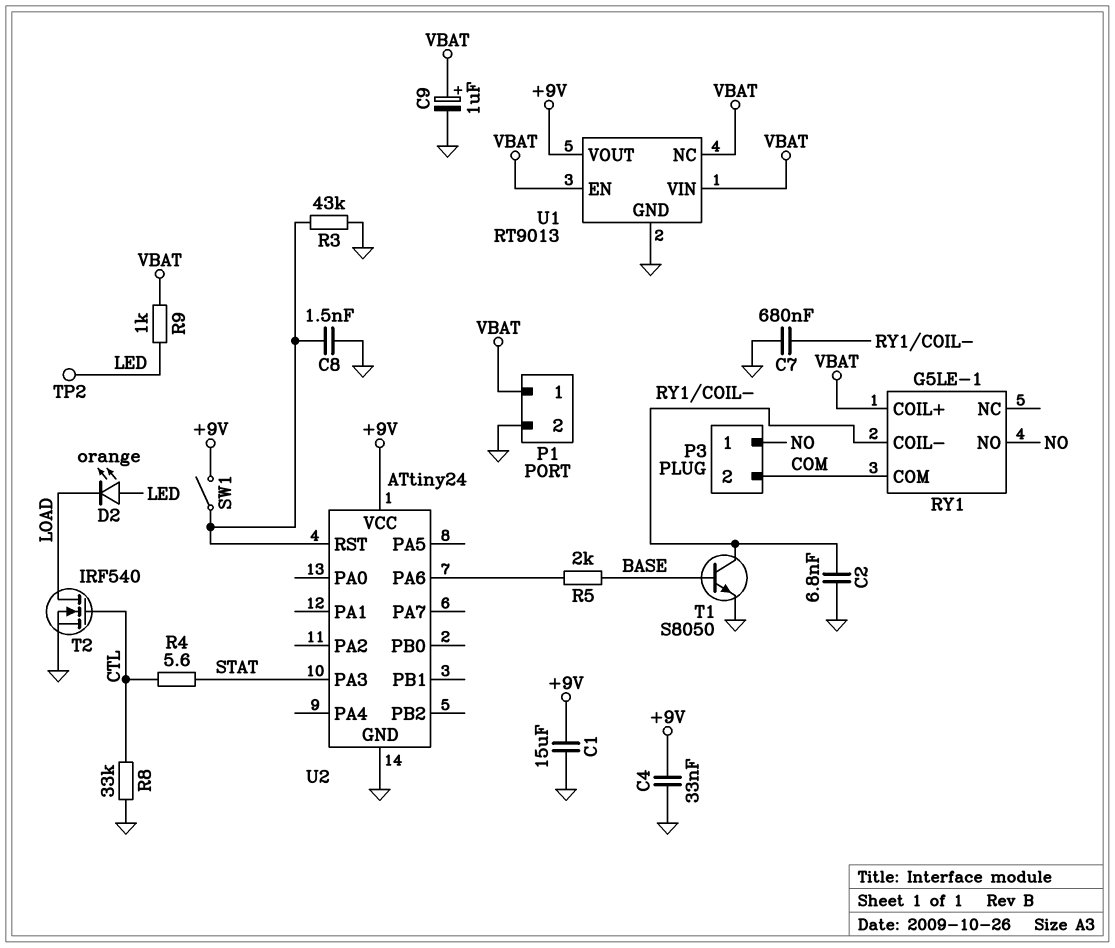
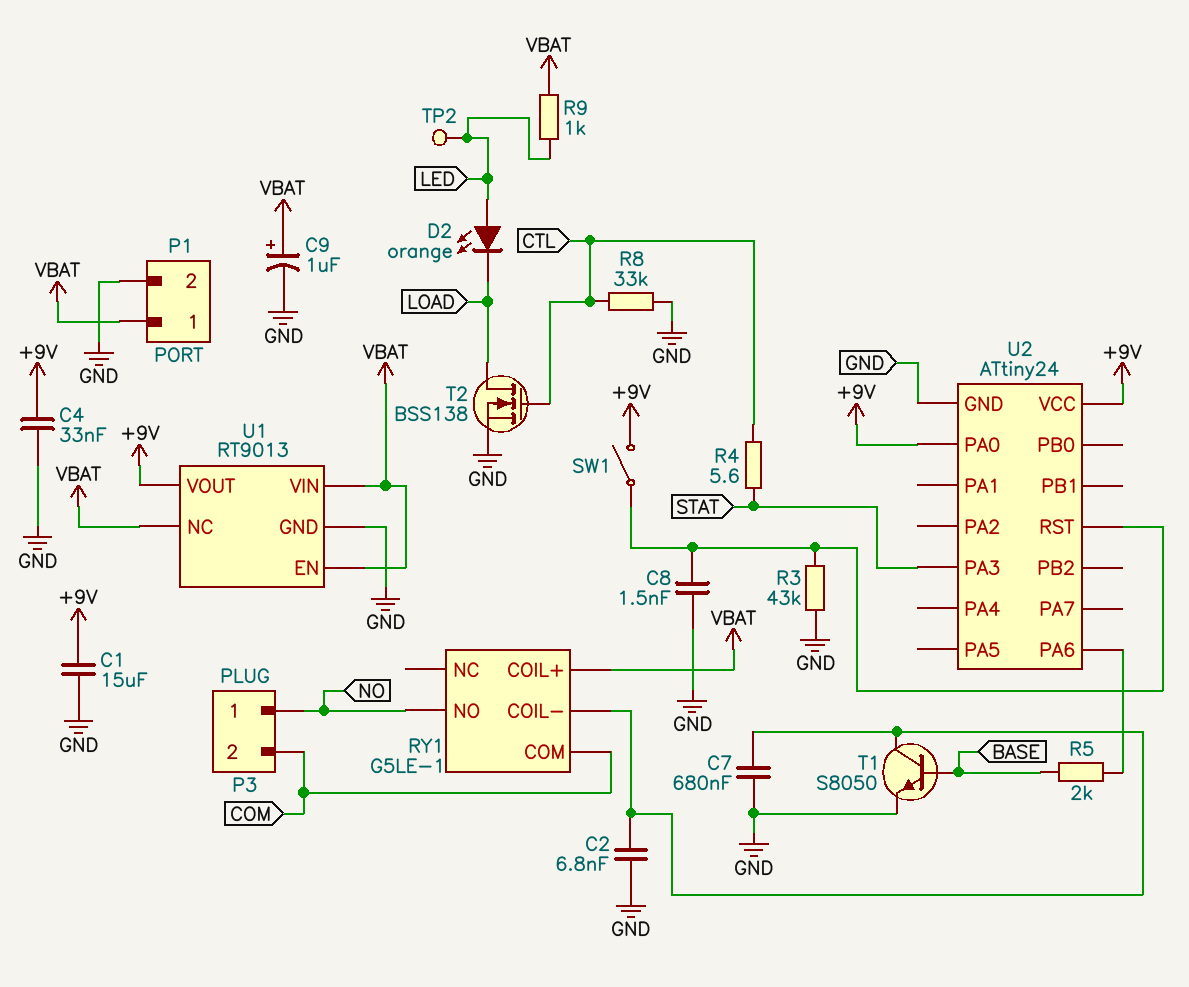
T2: NMOS IRF540 (G CTL, D LOAD, S GND) -> NMOS BSS138 (G CTL, D LOAD, S GND)
U2 pin PA0: none -> +9V

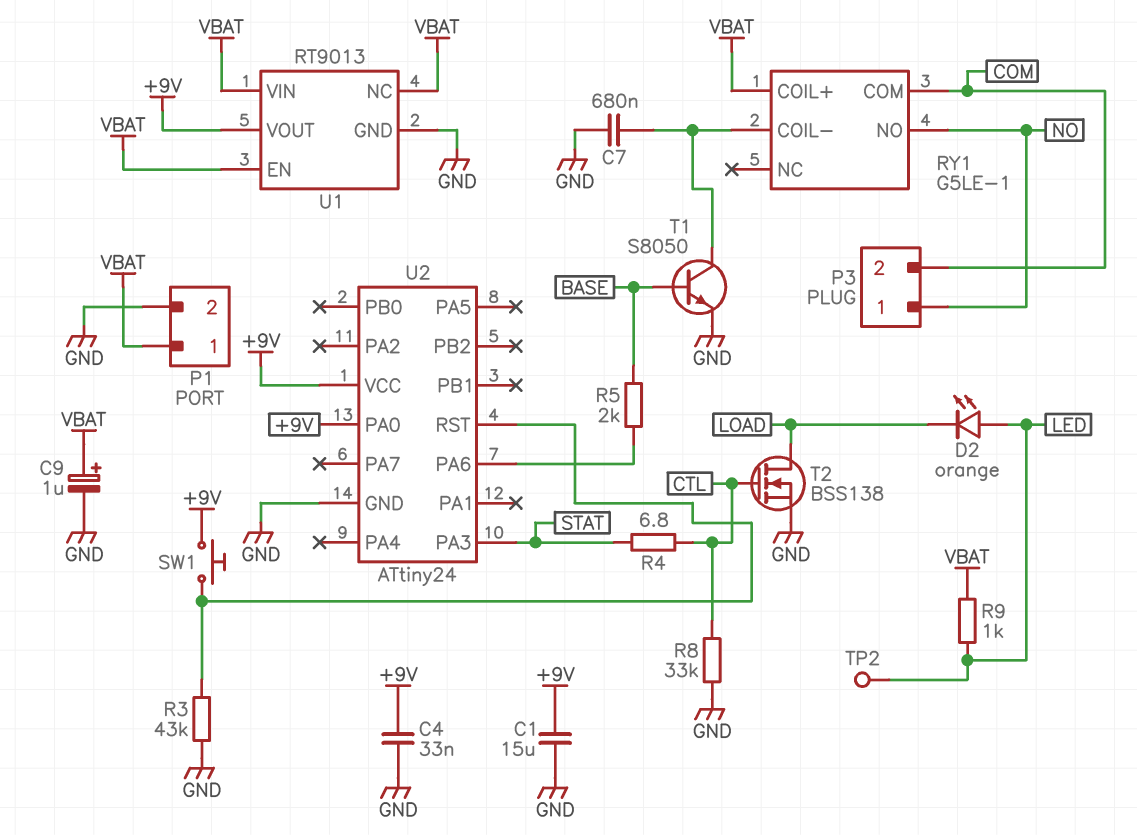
C2: 6.8nF (GND, RY1/COIL-) -> none
C8: 1.5nF (GND, U2/RST) -> none
R4: 5.6 (CTL, STAT) -> 6.8 (CTL, STAT)
SW1: switch (+9V, U2/RST) -> button (+9V, U2/RST)

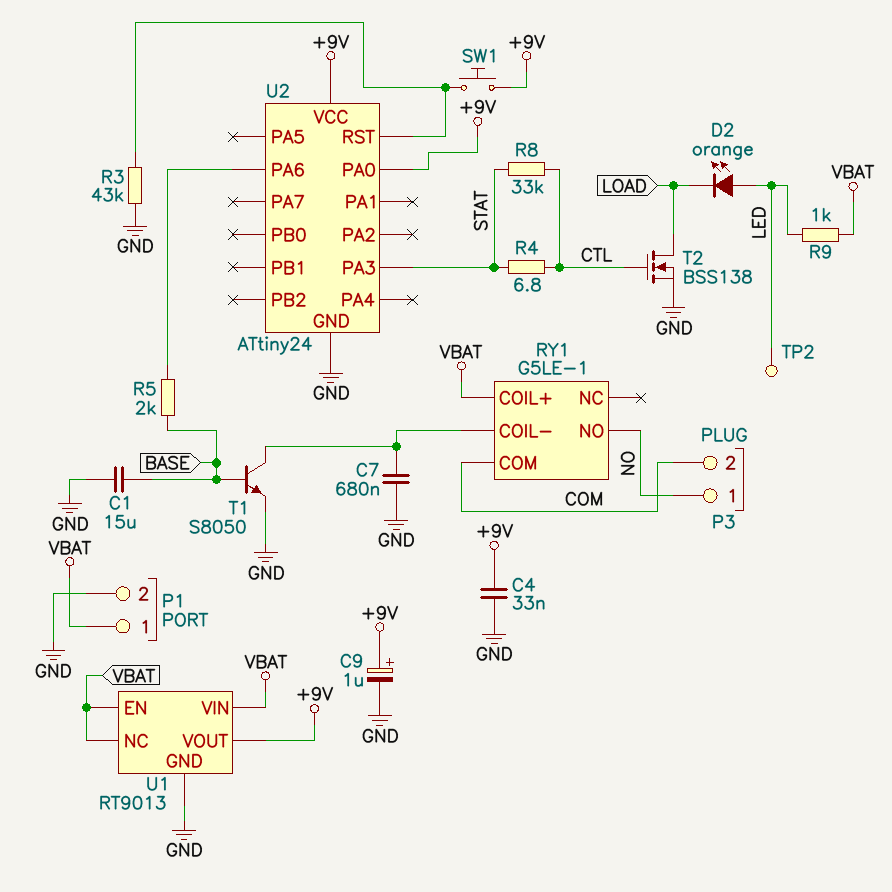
C1: 15uF (+9V, GND) -> 15uF (BASE, GND)
C9: 1uF (plus VBAT, minus GND) -> 1uF (plus +9V, minus GND)
R8: 33k (CTL, GND) -> 33k (CTL, STAT)

